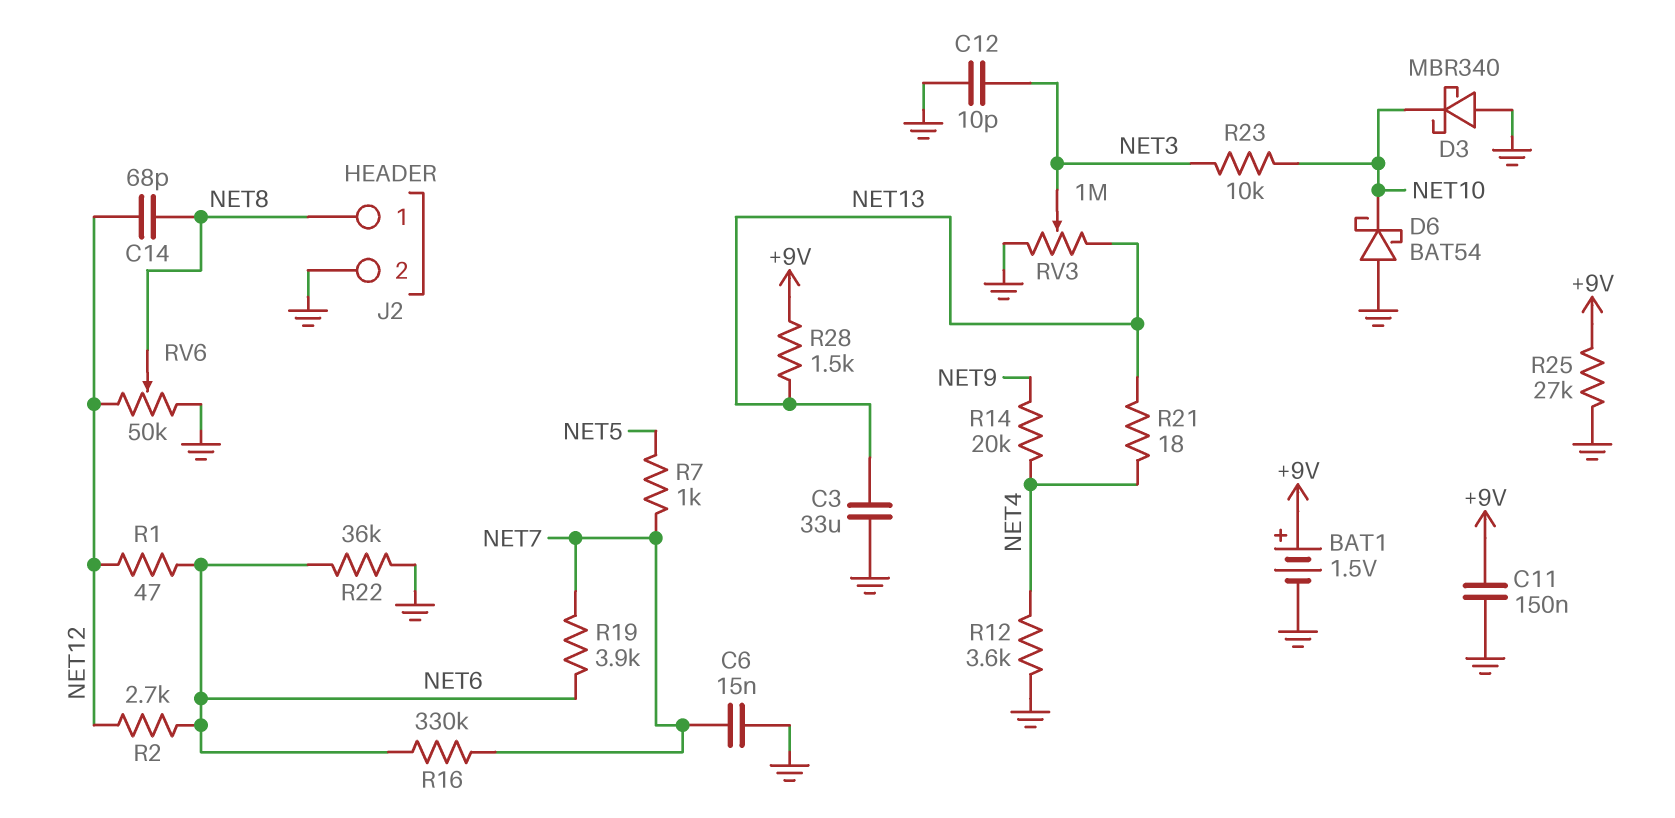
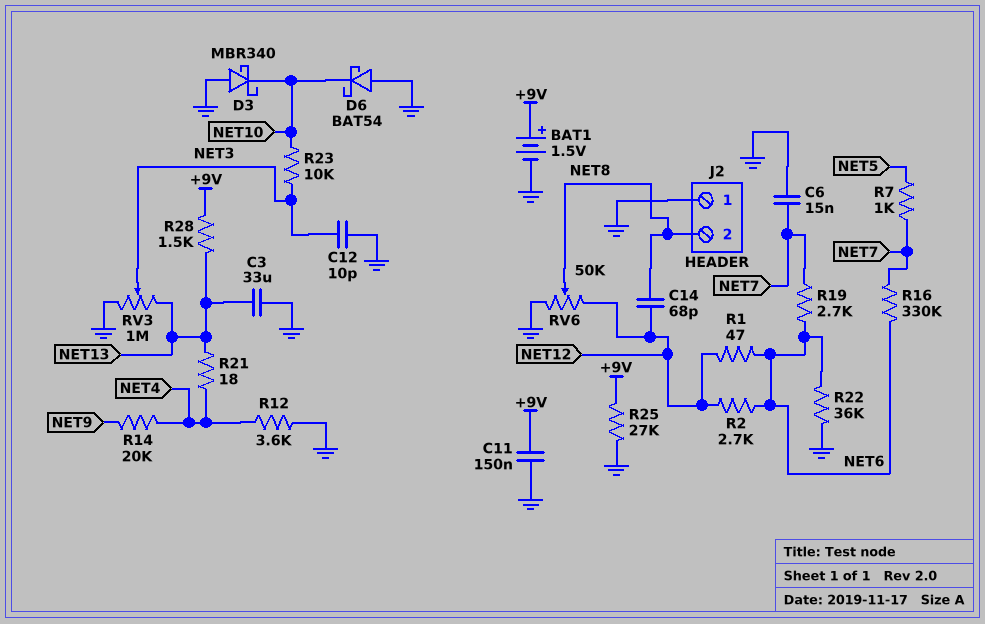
J2 pin 1: NET8 -> GND
J2 pin 2: GND -> NET8
R19: 3.9k (NET6, NET7) -> 2.7k (NET6, NET7)

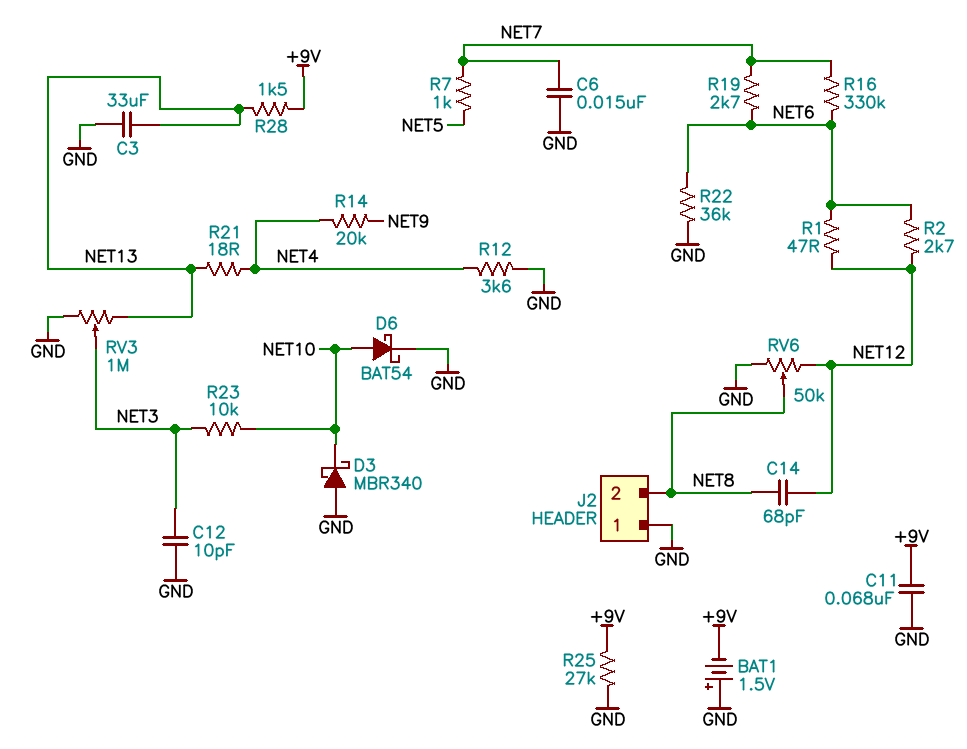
BAT1: 1.5V (plus +9V, minus GND) -> 1.5V (plus GND, minus +9V)
C11: 150nF (+9V, GND) -> 68nF (+9V, GND)
D6: schottky BAT54 (A GND, K NET10) -> schottky BAT54 (A NET10, K GND)

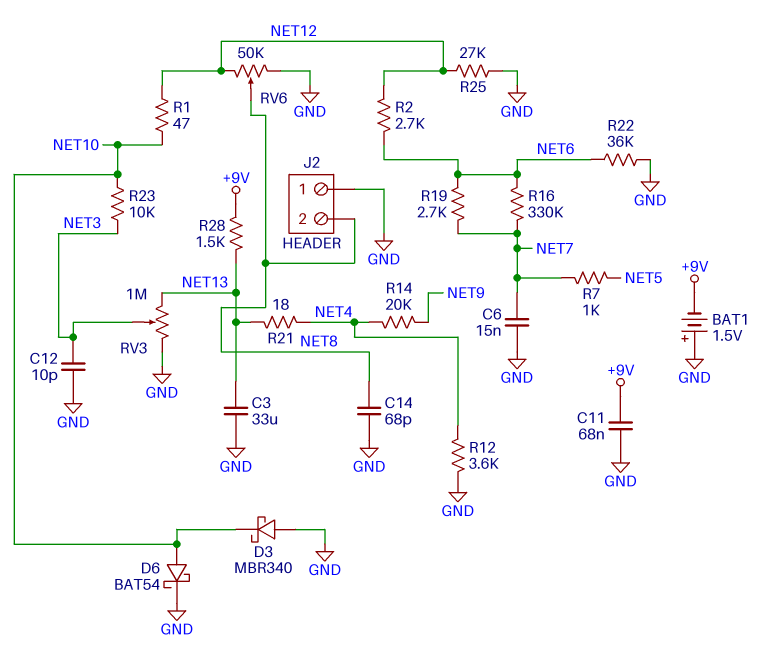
C14: 68pF (NET8, NET12) -> 68pF (GND, NET8)
R1: 47 (NET6, NET12) -> 47 (NET10, NET12)
R25: 27k (+9V, GND) -> 27k (GND, NET12)

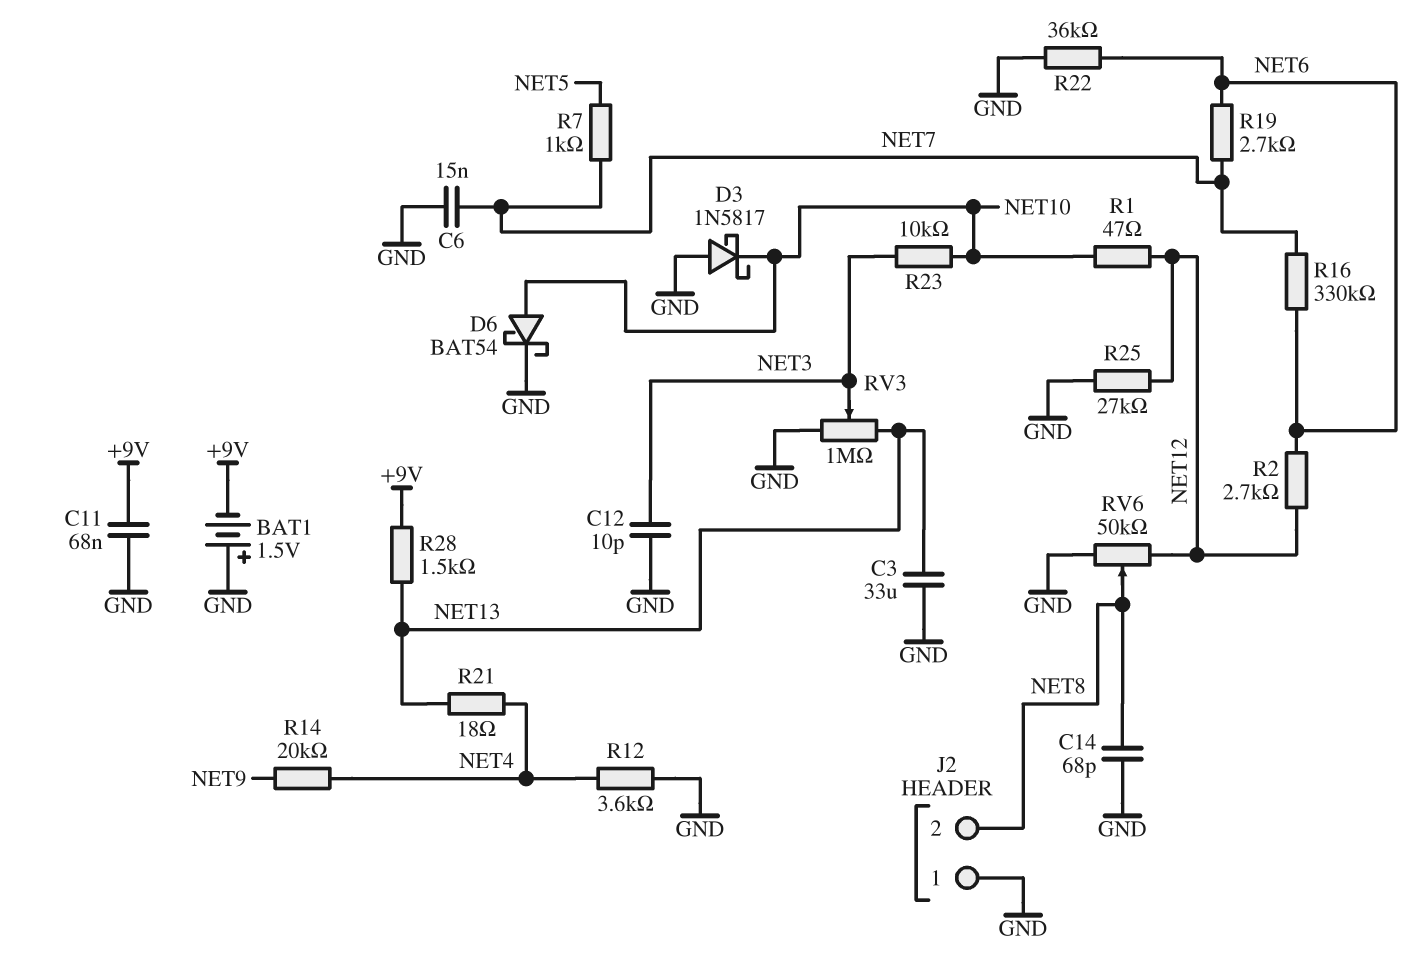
D3: schottky MBR340 (A GND, K NET10) -> schottky 1N5817 (A GND, K NET10)

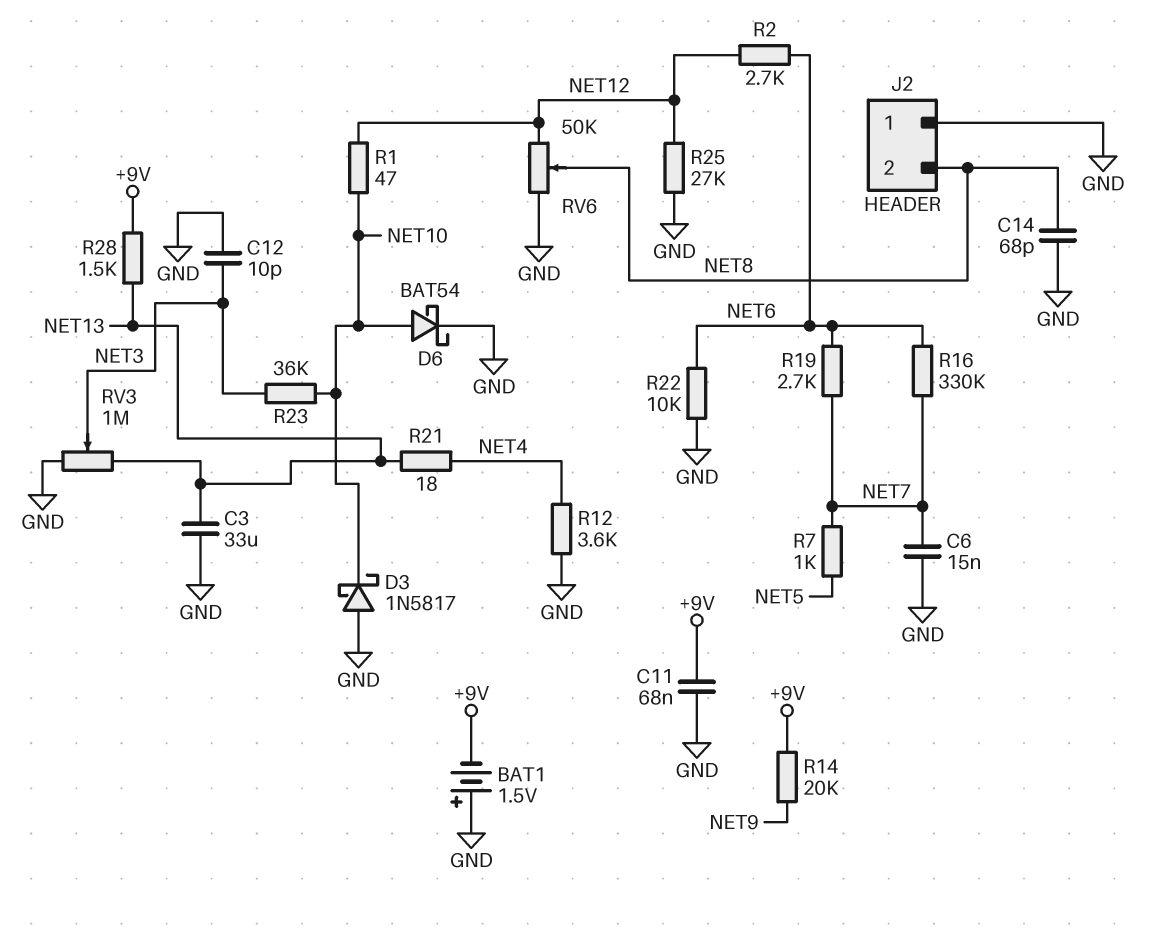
R14: 20k (NET4, NET9) -> 20k (+9V, NET9)
R22: 36k (GND, NET6) -> 10k (GND, NET6)
R23: 10k (NET3, NET10) -> 36k (NET3, NET10)

